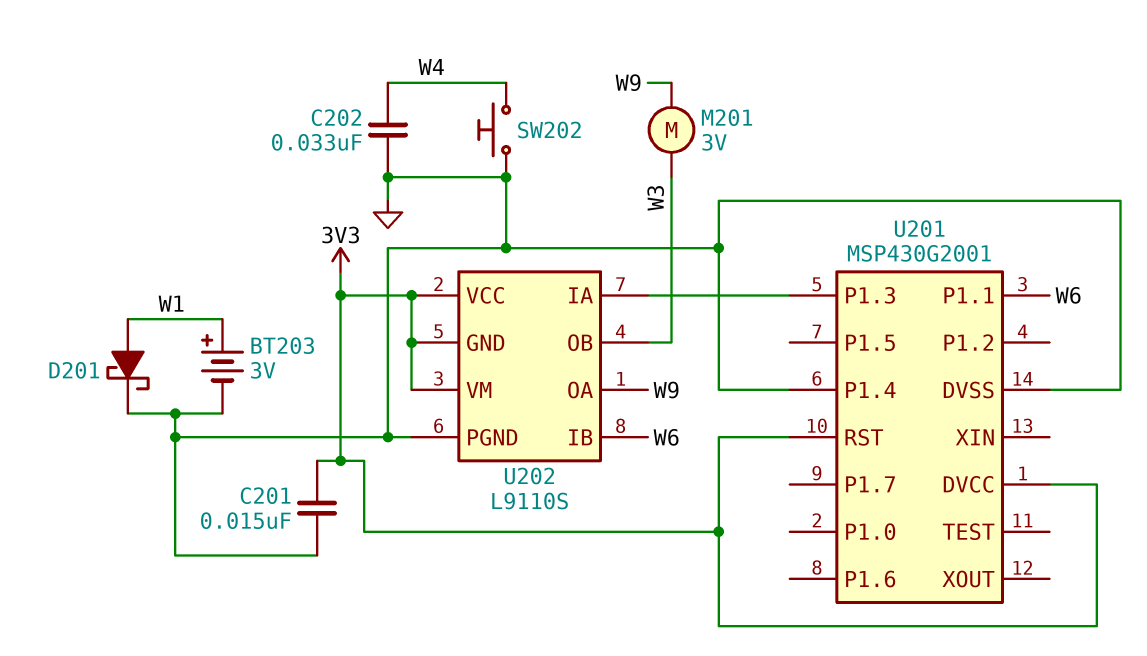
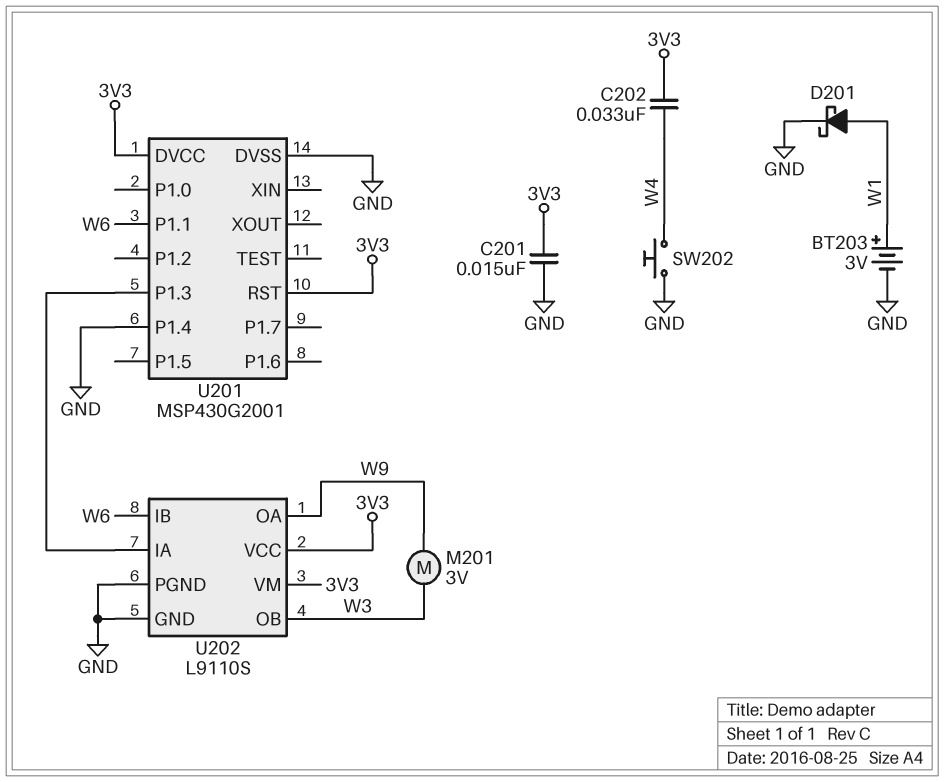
C202: 33nF (GND, W4) -> 33nF (3V3, W4)
U202 pin GND: 3V3 -> GND

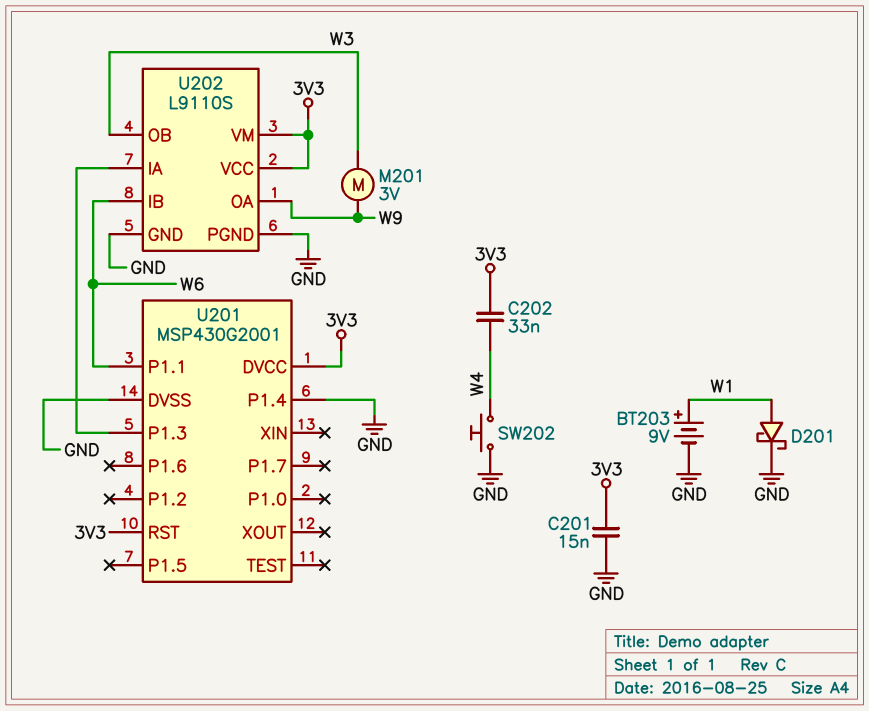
BT203: 3V (plus W1, minus GND) -> 9V (plus W1, minus GND)

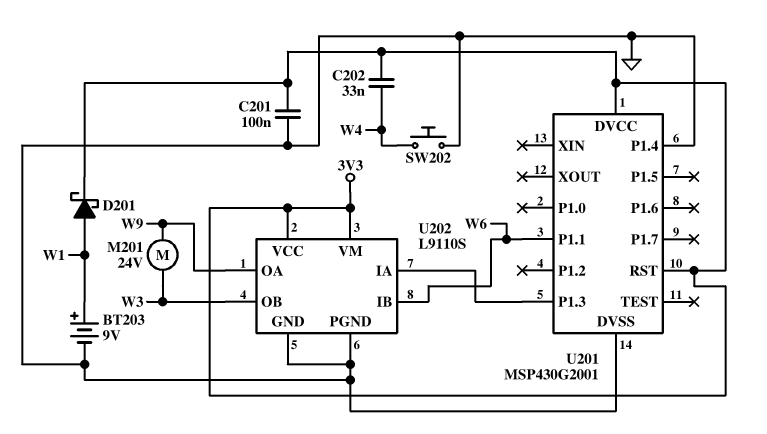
C201: 15nF (3V3, GND) -> 100nF (3V3, GND)
D201: schottky (A W1, K GND) -> schottky (A W1, K 3V3)
M201: motor 3V (W3, W9) -> motor 24V (W3, W9)

